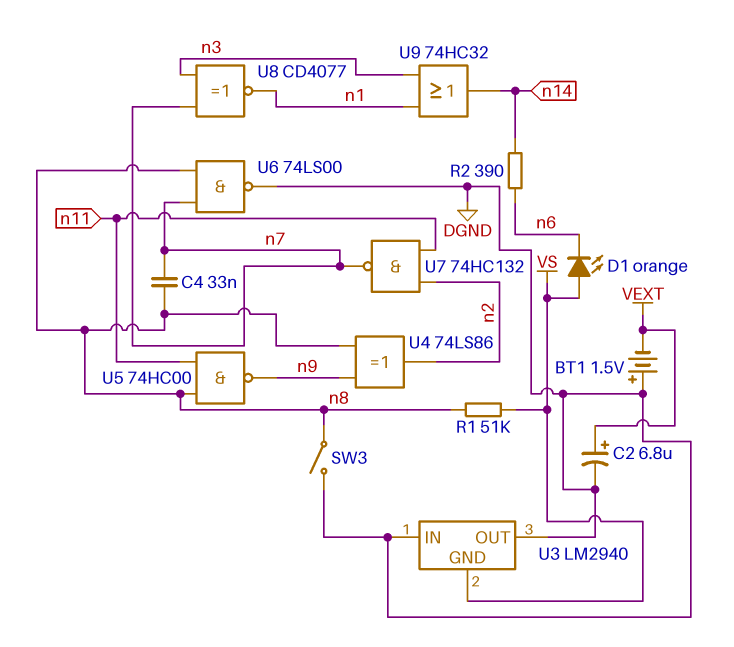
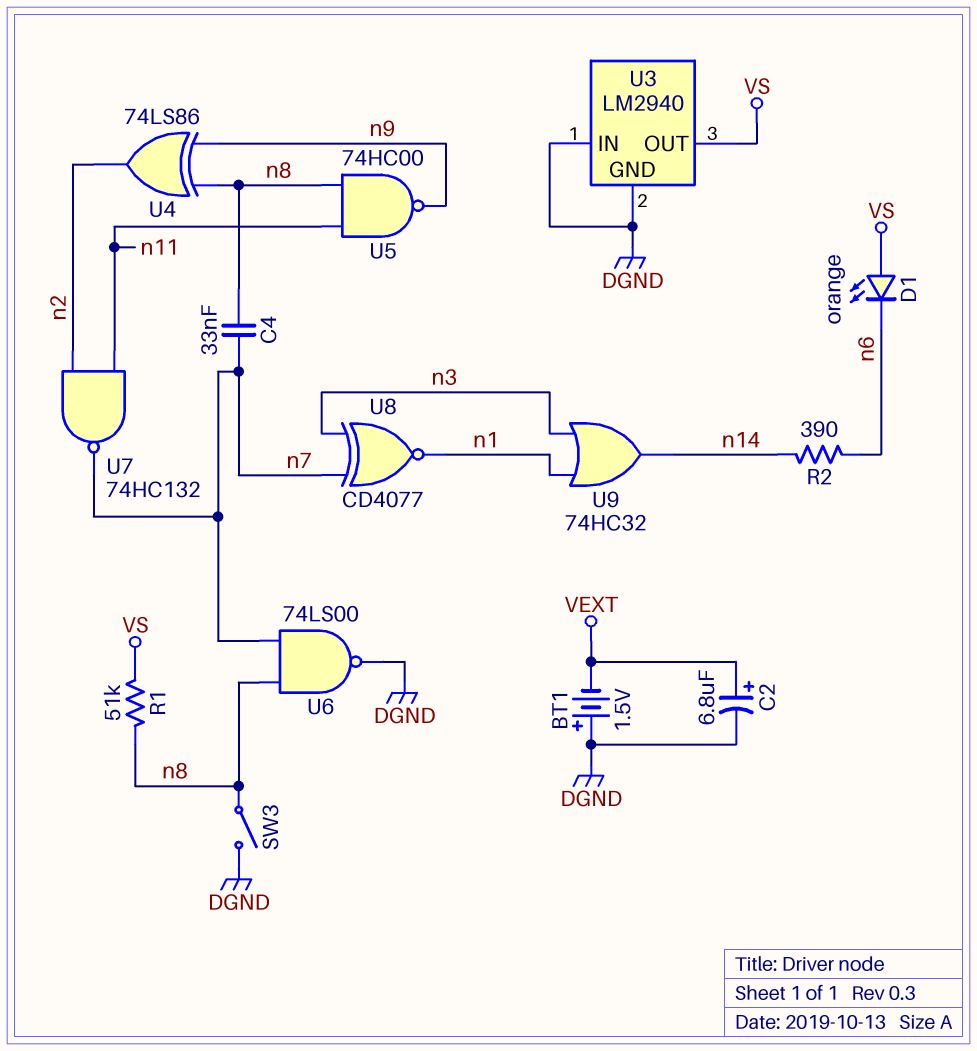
U3 pin GND: VS -> DGND
U3 pin OUT: DGND -> VS

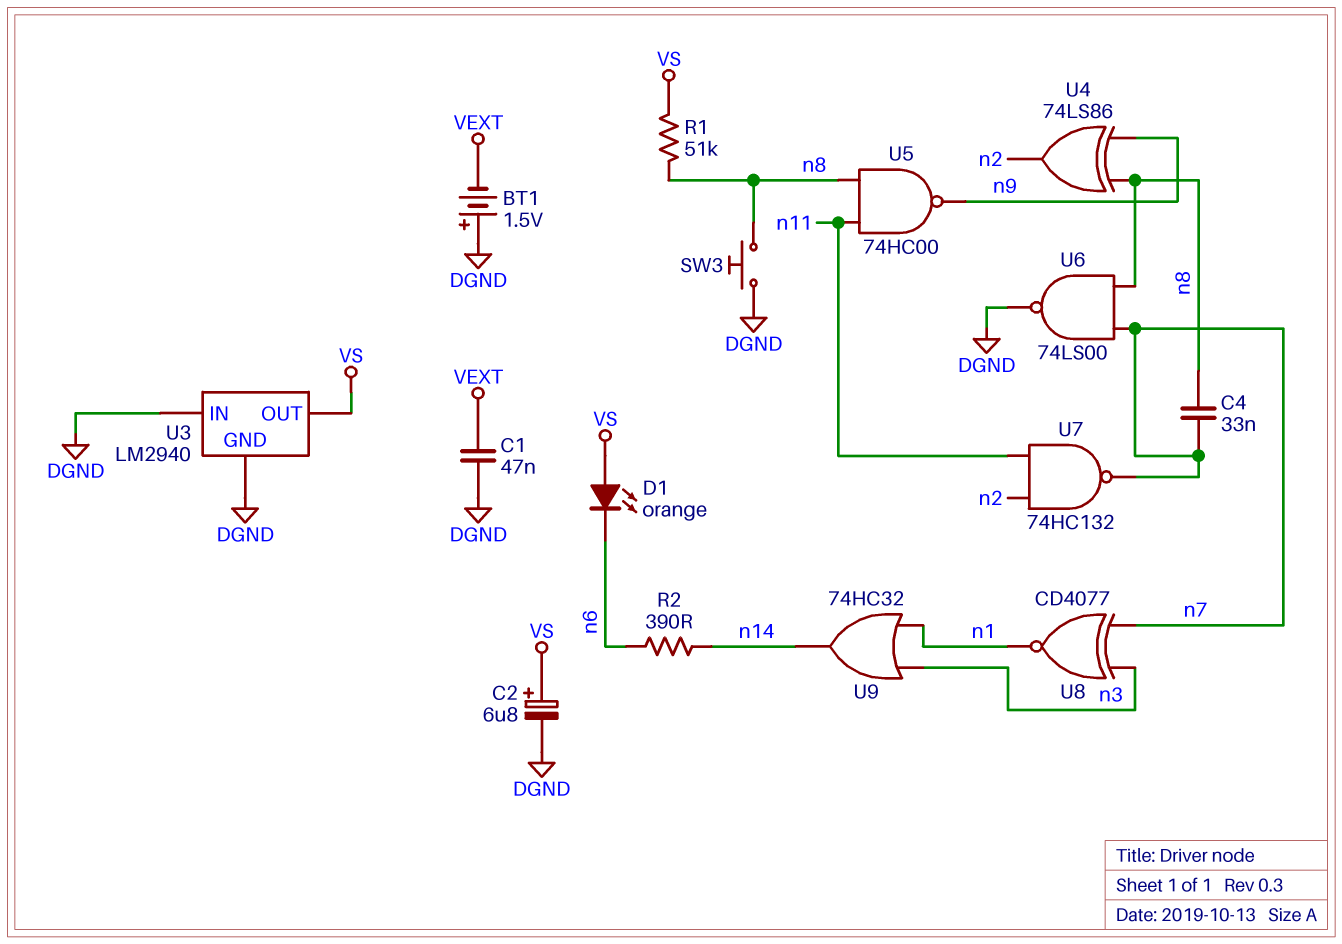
C1: none -> 47nF (DGND, VEXT)
C2: 6.8uF (plus VEXT, minus DGND) -> 6.8uF (plus VS, minus DGND)
SW3: switch (DGND, n8) -> button (DGND, n8)

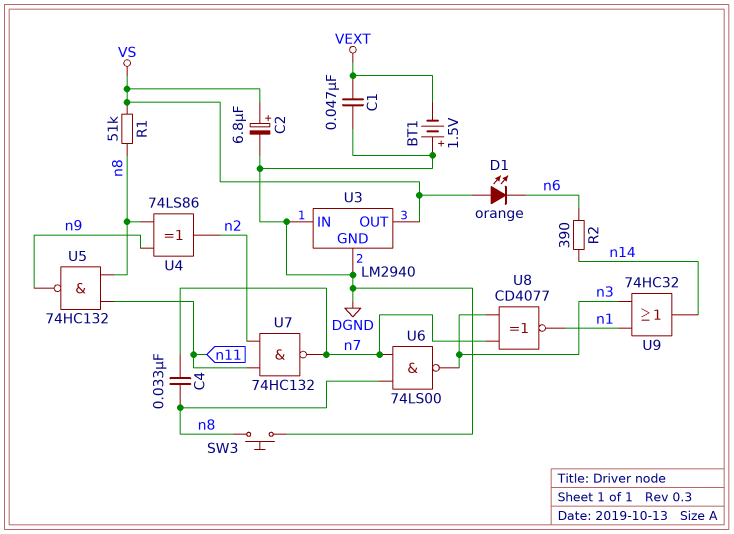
U5: NAND 74HC00 (in n8, in n11, out n9) -> NAND 74HC132 (in n8, in n11, out n9)
U6: NAND 74LS00 (in n7, in n8, out DGND) -> NAND 74LS00 (in n7, in n8, out n3)

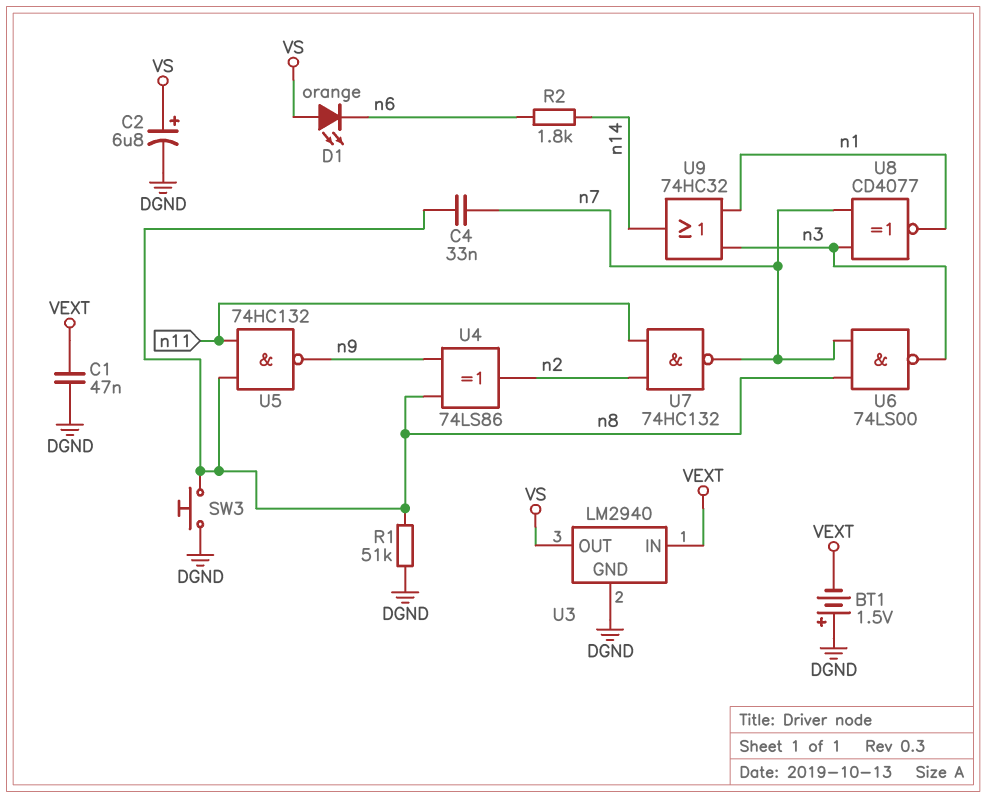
R1: 51k (VS, n8) -> 51k (DGND, n8)
R2: 390 (n6, n14) -> 1.8k (n6, n14)
U3 pin IN: DGND -> VEXT

